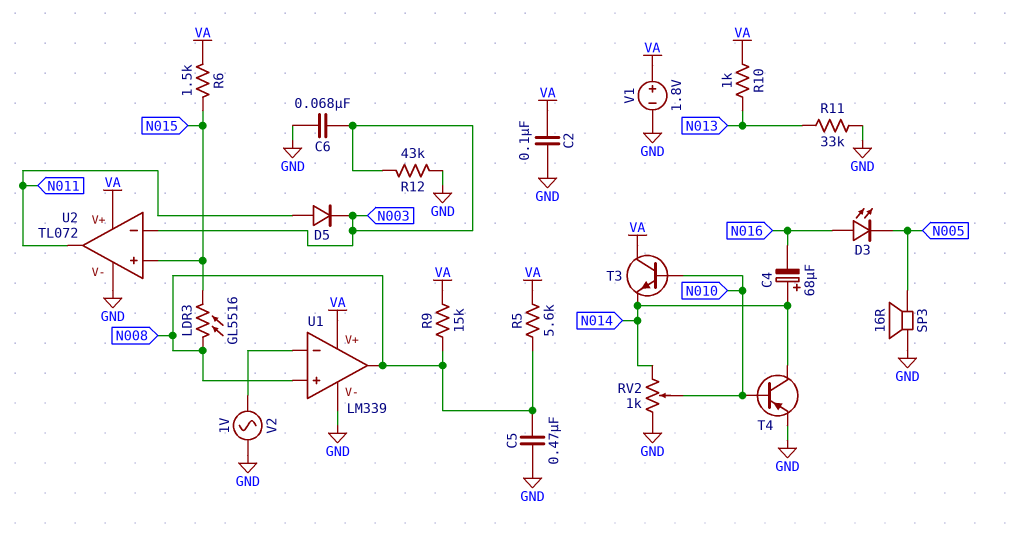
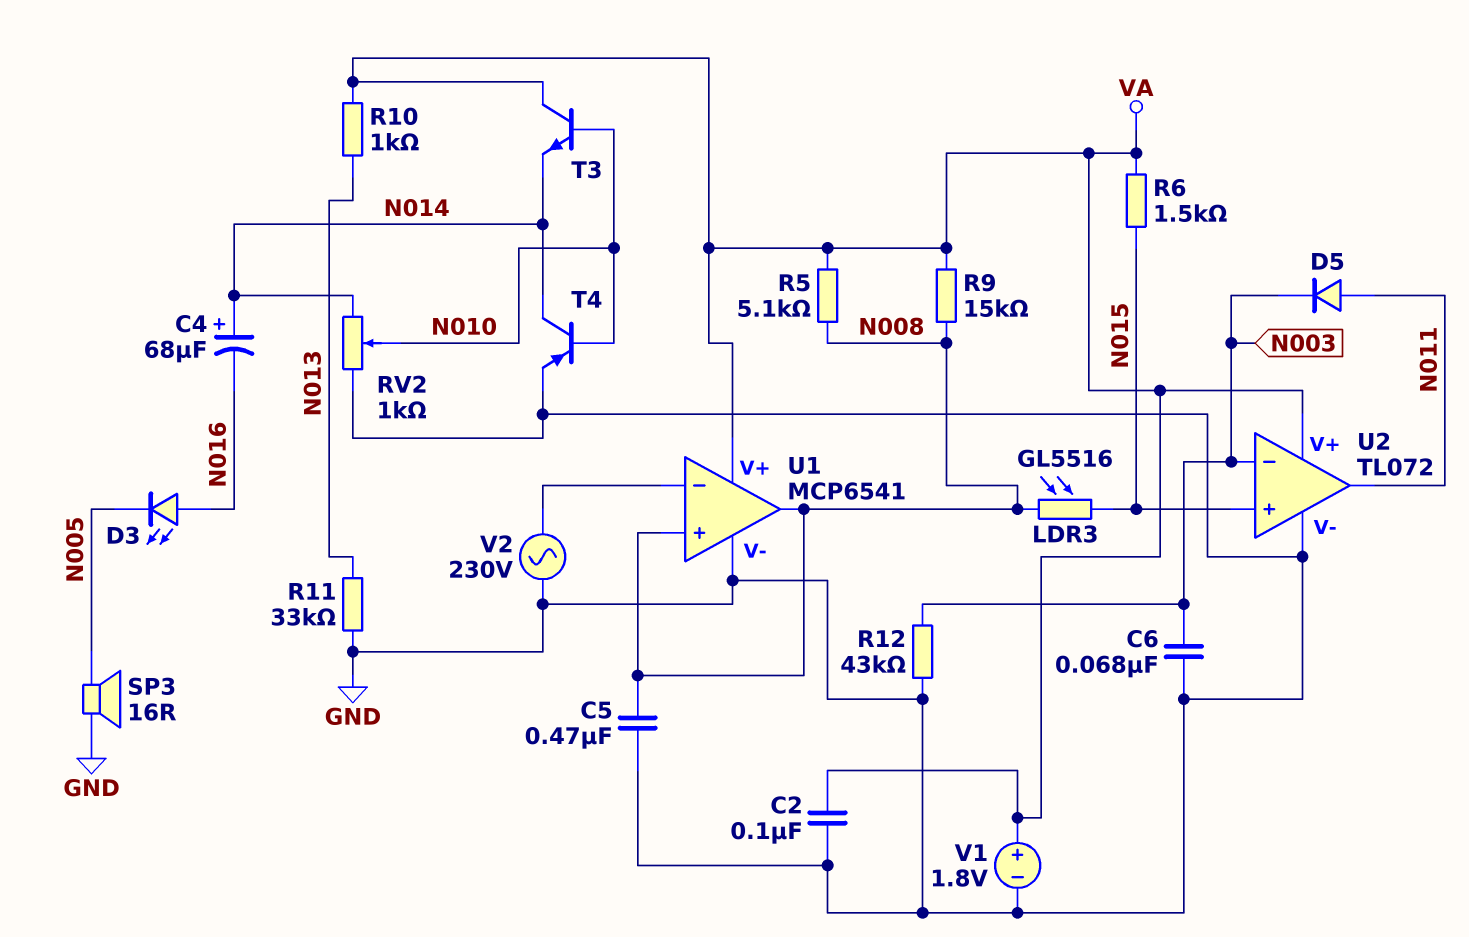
R5: 5.6k (N008, VA) -> 5.1k (N008, VA)
U1: LM339 -> MCP6541
V2: AC 1V (GND, U1/in-) -> AC 230V (GND, U1/in-)

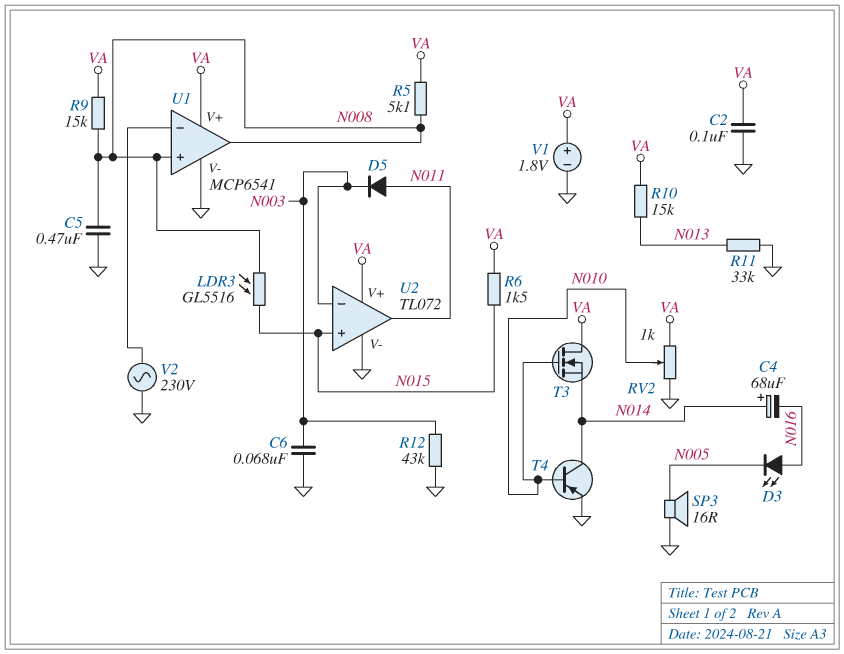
R10: 1k (N013, VA) -> 15k (N013, VA)
RV2: 1k (GND, N014, wiper N010) -> 1k (GND, VA, wiper N010)
T3: NPN (B N010, C VA, E N014) -> NMOS (G N010, D VA, S N014)

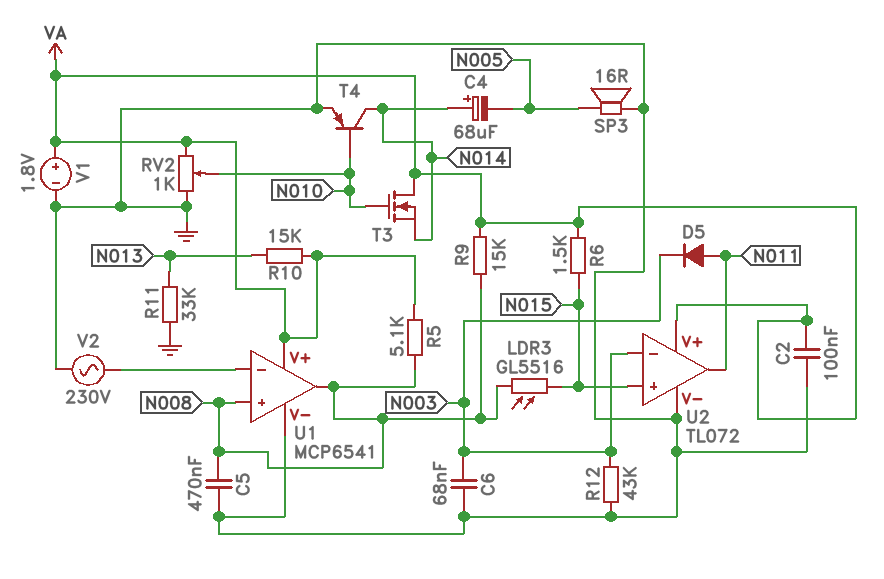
C4: 68uF (plus N014, minus N016) -> 68uF (plus N014, minus N005)
D3: LED (A N016, K N005) -> none

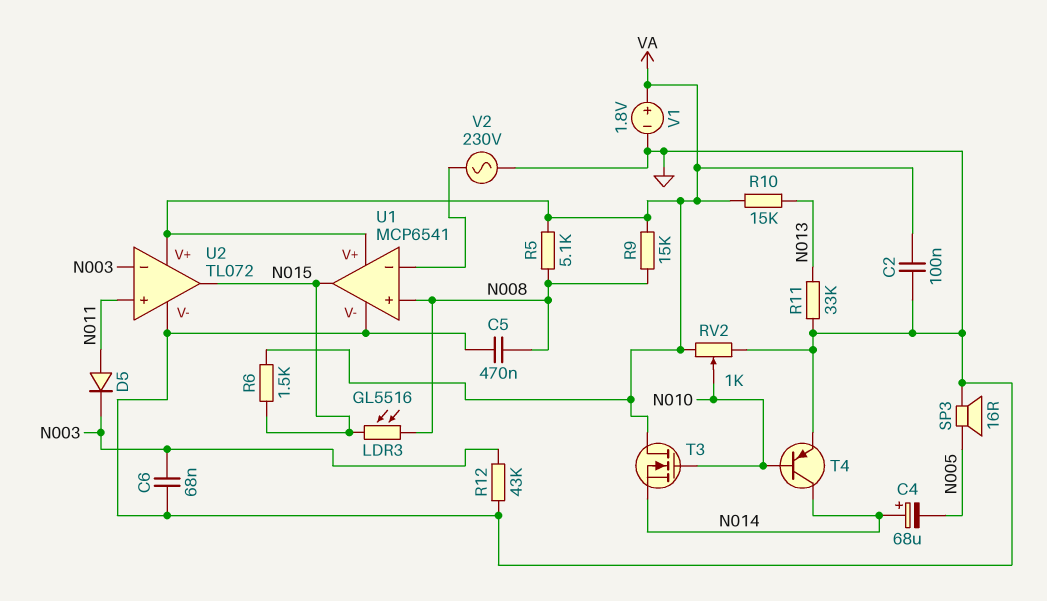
U1 pin out: N008 -> N015
U2 pin in+: N015 -> N011
U2 pin out: N011 -> N015

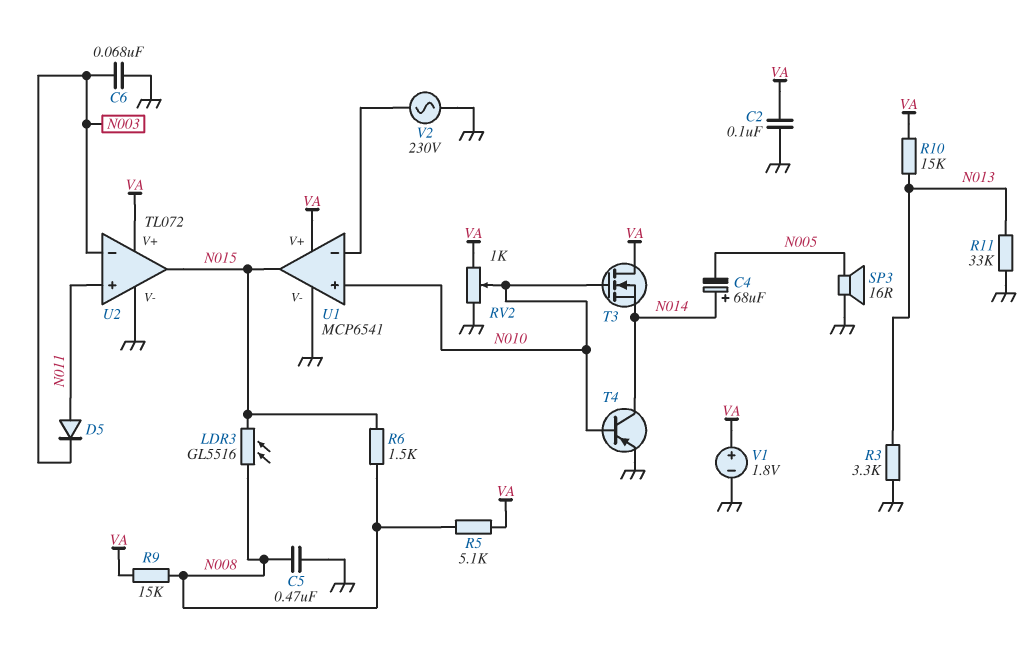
R3: none -> 3.3k (GND, N013)
R6: 1.5k (N015, VA) -> 1.5k (N008, N015)
R12: 43k (GND, N003) -> none
U1 pin in+: N008 -> N010

